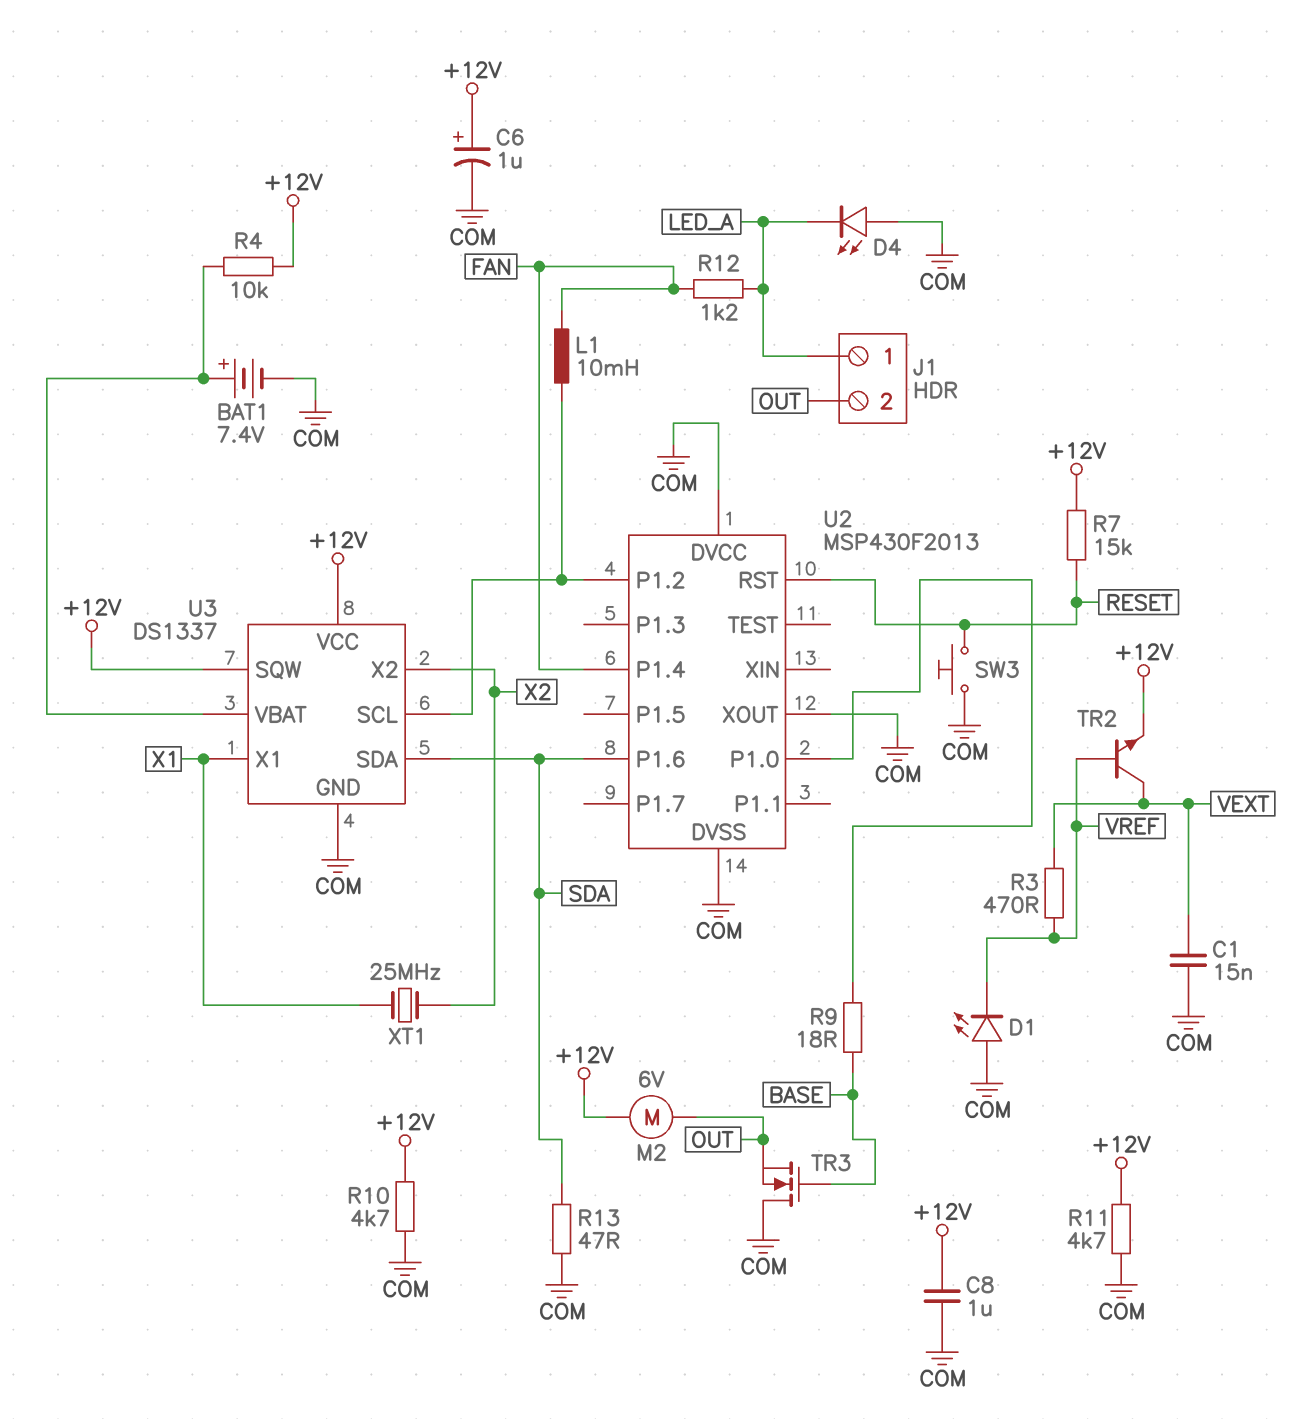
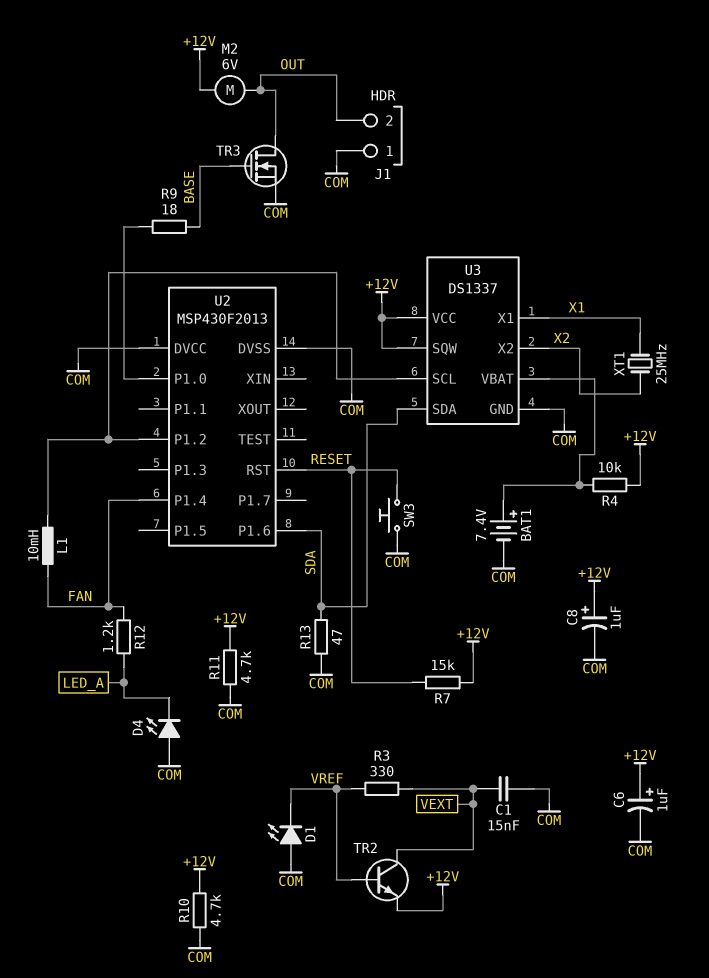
C8: 1uF (+12V, COM) -> 1uF (plus +12V, minus COM)
J1 pin 1: LED_A -> COM
R3: 470 (VEXT, VREF) -> 330 (VEXT, VREF)
TR3: NMOS (G BASE, D COM, S OUT) -> NMOS (G BASE, D OUT, S COM)
U2 pin XOUT: COM -> none

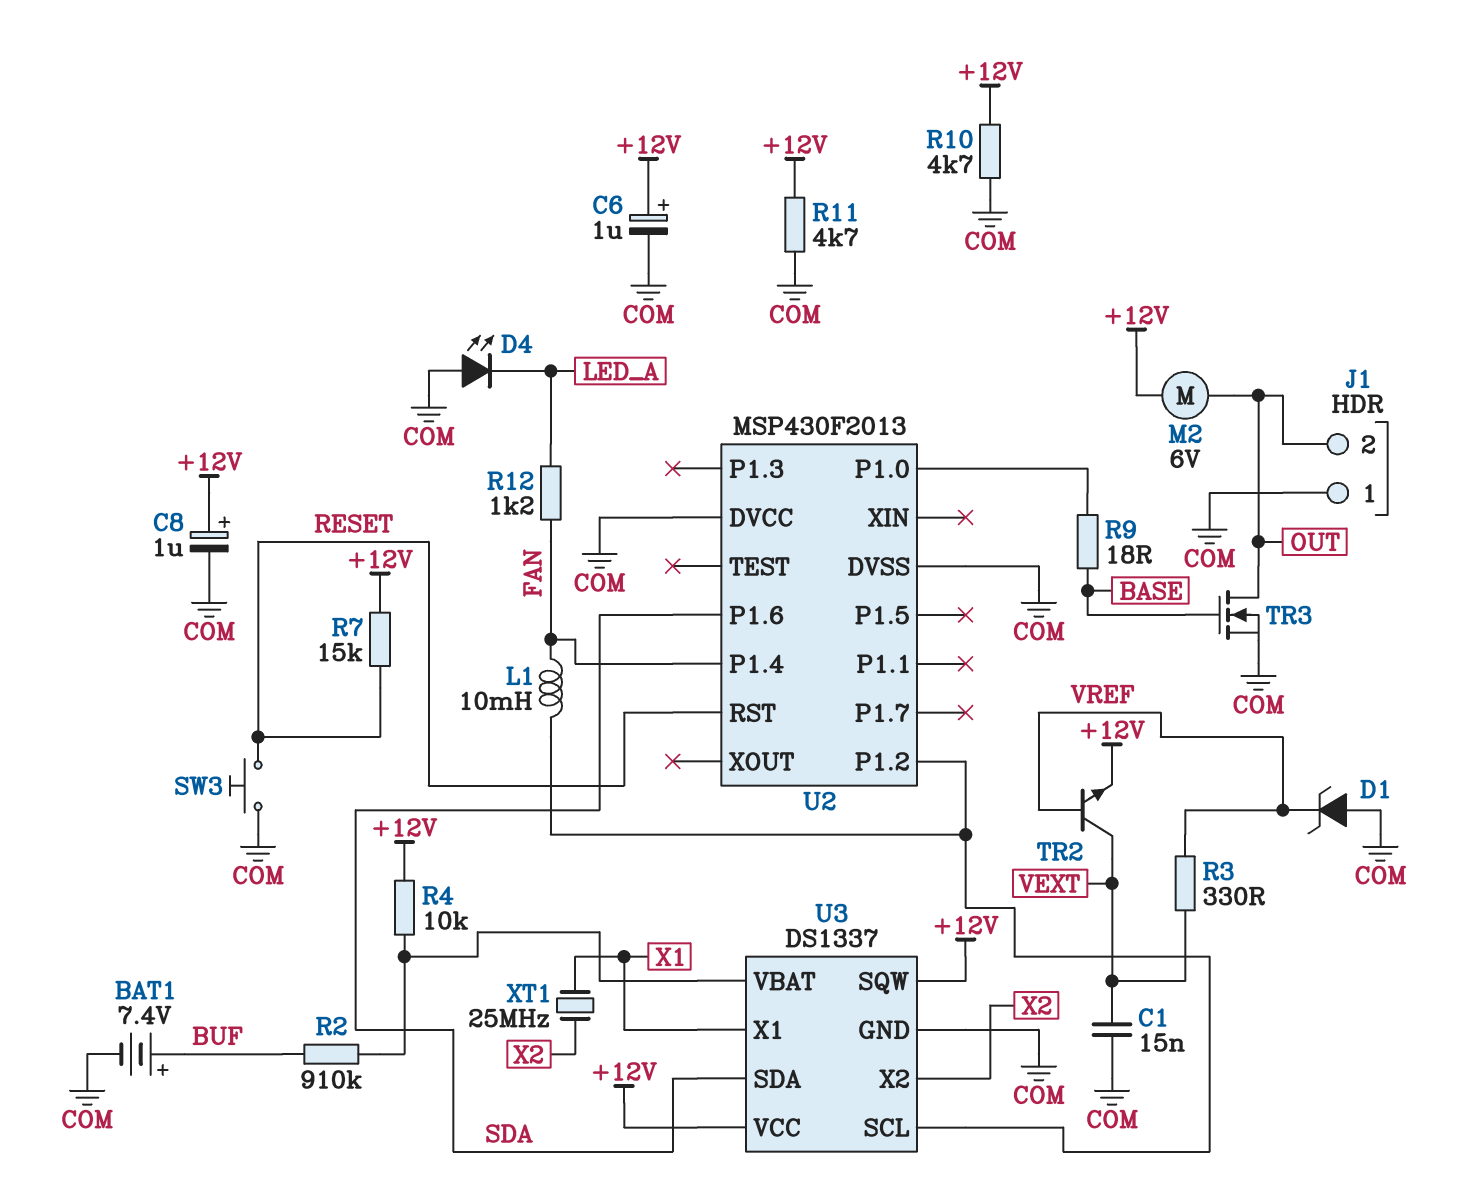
BAT1: 7.4V (plus U3/VBAT, minus COM) -> 7.4V (plus BUF, minus COM)
D1: LED (A COM, K VREF) -> zener (A COM, K VREF)
R2: none -> 910k (BUF, U3/VBAT)
R13: 47 (COM, SDA) -> none

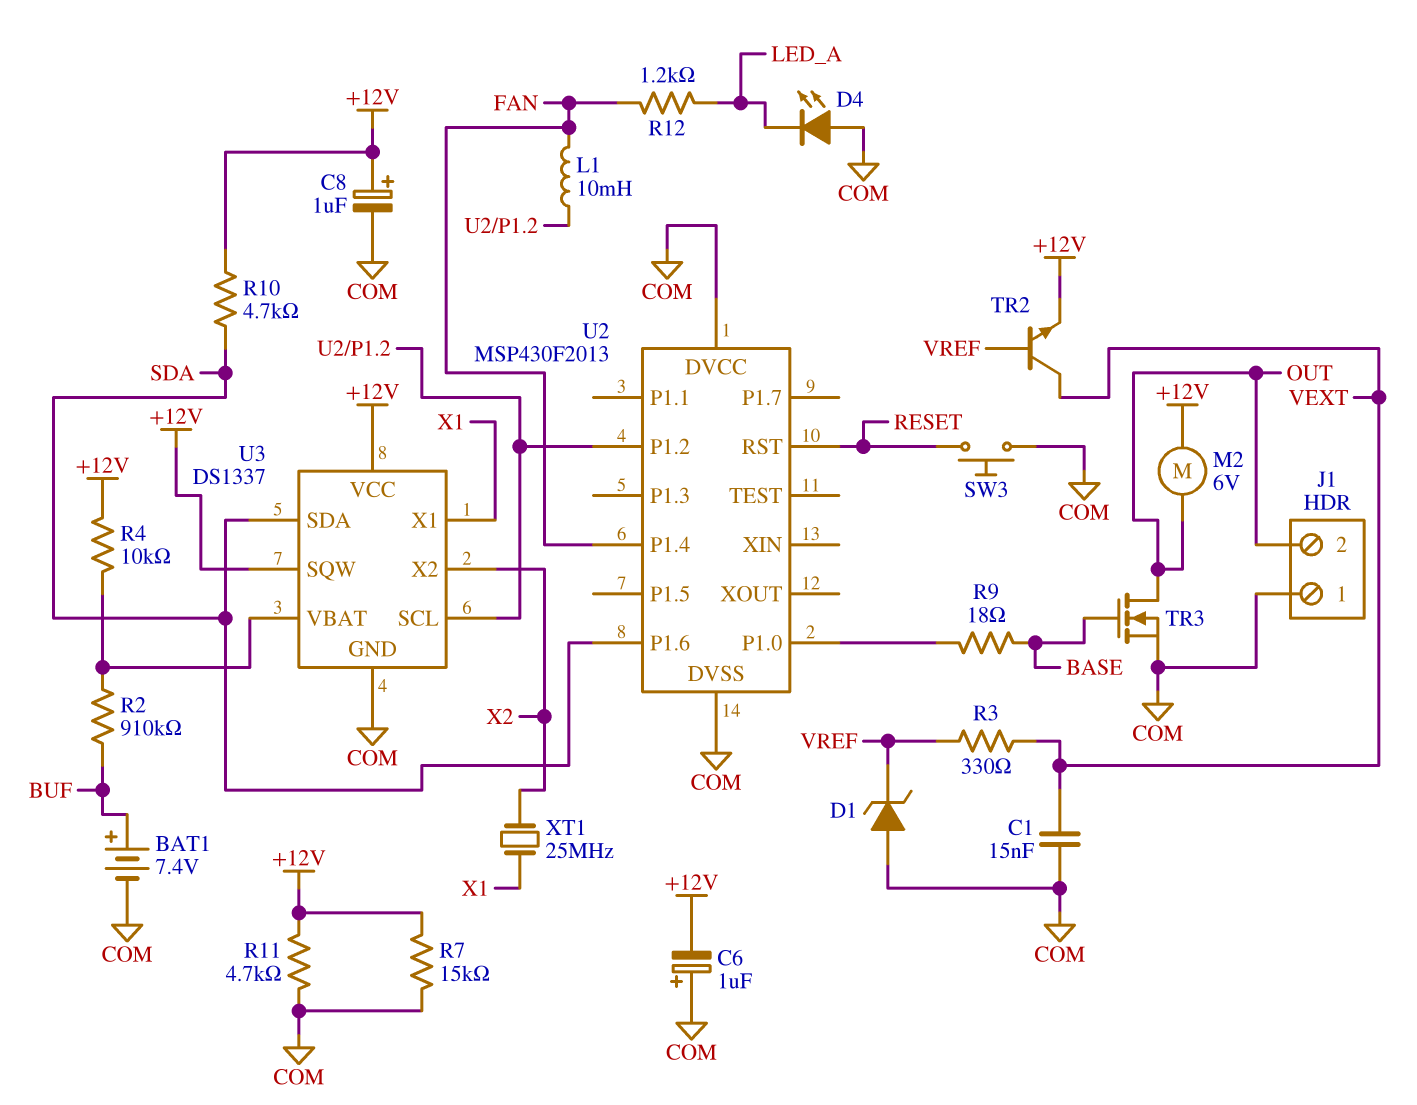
C6: 1uF (plus +12V, minus COM) -> 1uF (plus COM, minus +12V)
R7: 15k (+12V, RESET) -> 15k (+12V, COM)
R10: 4.7k (+12V, COM) -> 4.7k (+12V, SDA)

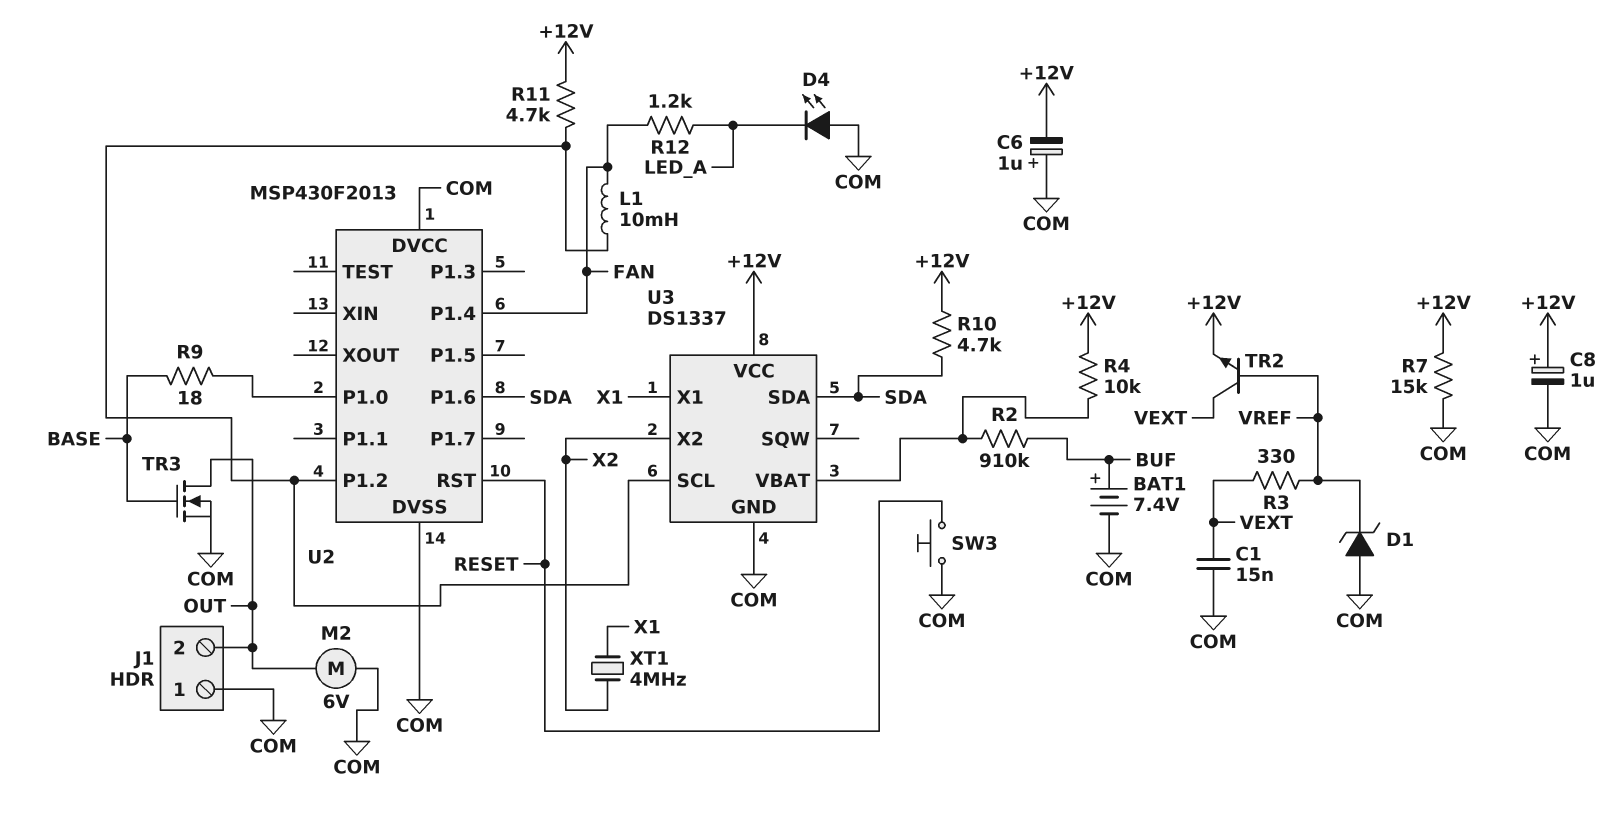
M2: motor 6V (+12V, OUT) -> motor 6V (COM, OUT)
R11: 4.7k (+12V, COM) -> 4.7k (+12V, U2/P1.2)
U3 pin SQW: +12V -> none
XT1: 25MHz (X1, X2) -> 4MHz (X1, X2)

